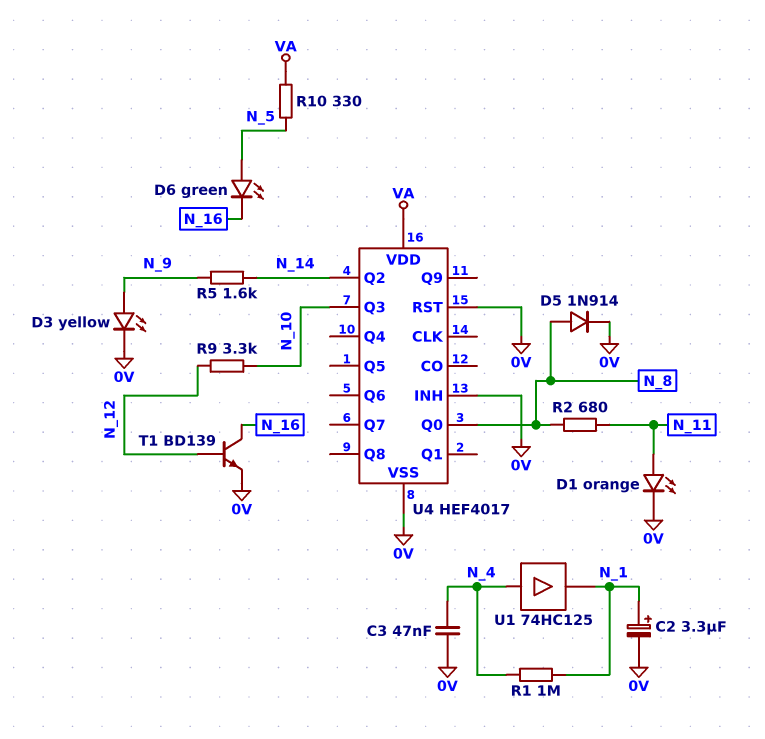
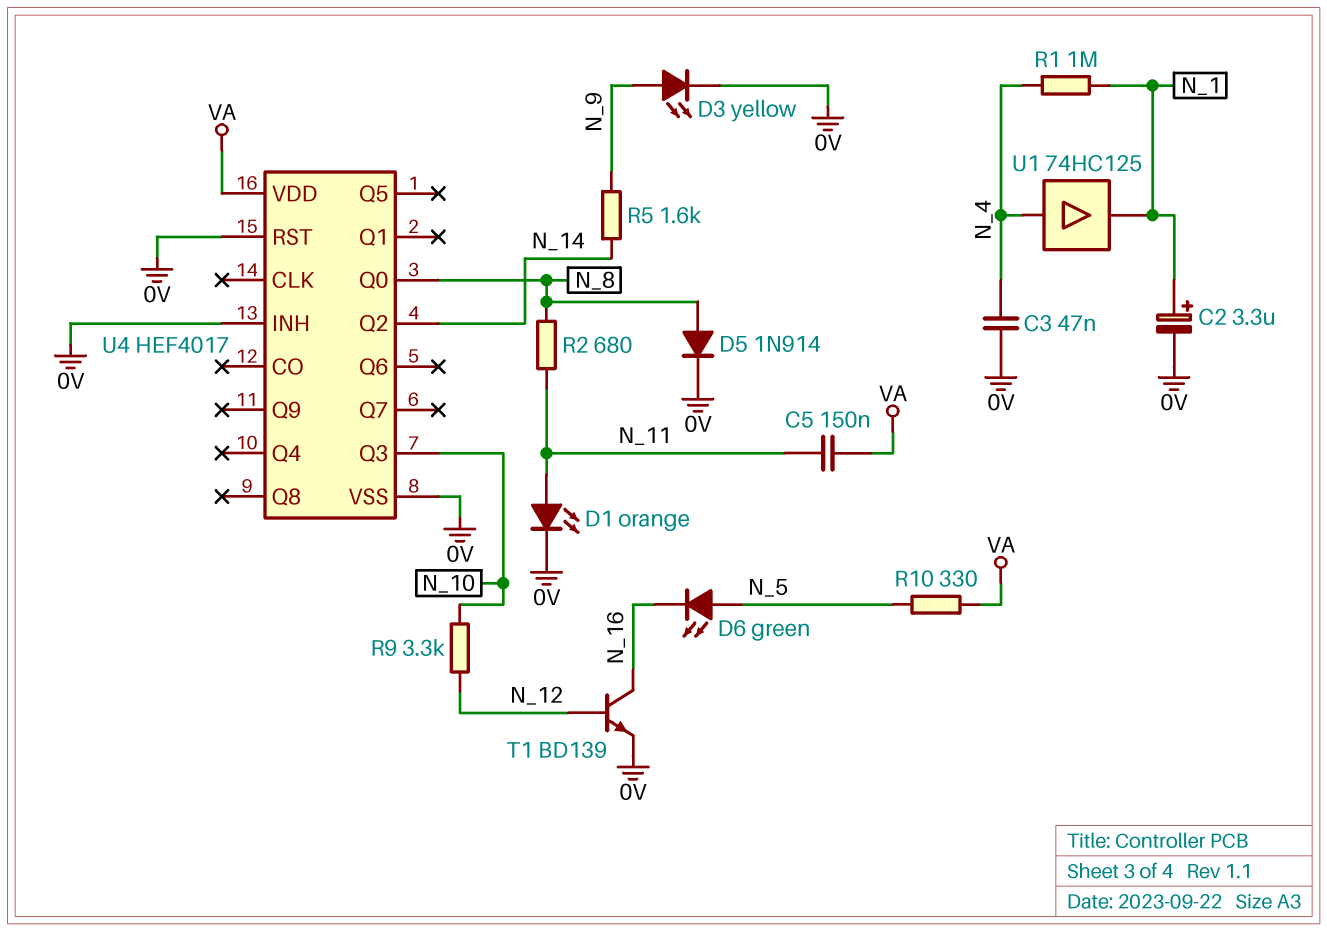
C5: none -> 150nF (N_11, VA)

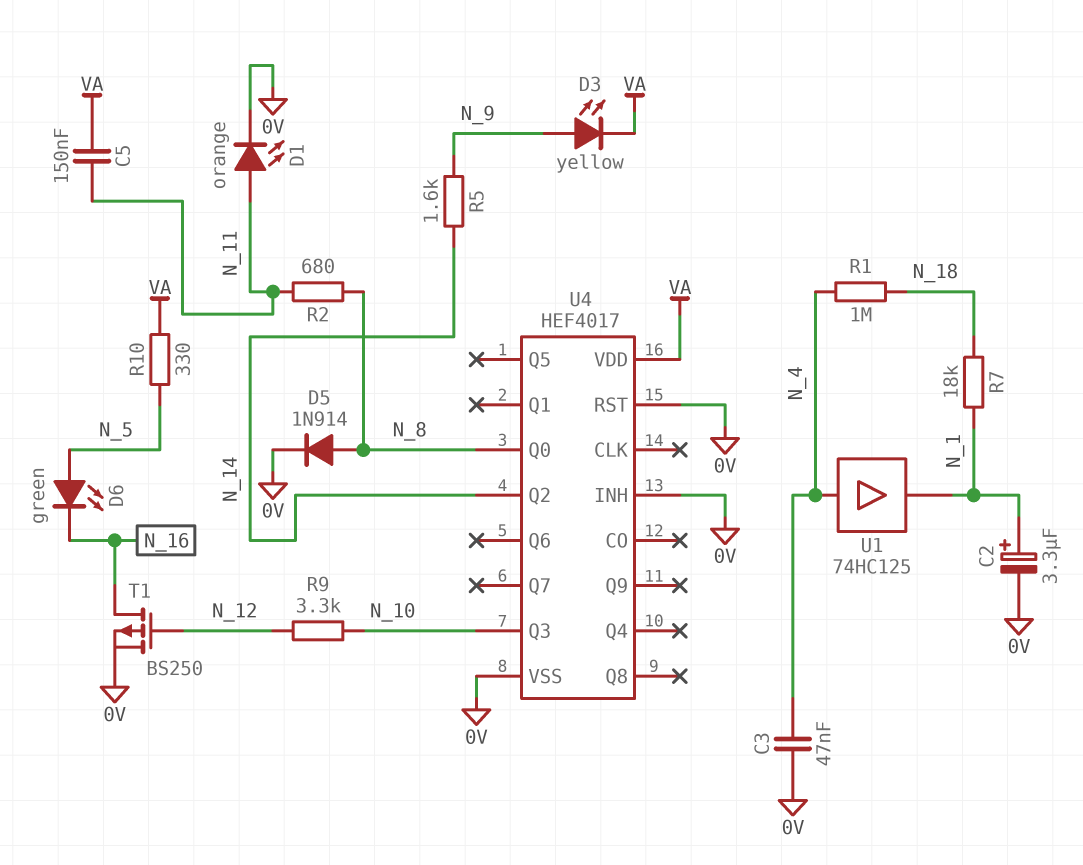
D3: LED yellow (A N_9, K 0V) -> LED yellow (A N_9, K VA)
R1: 1M (N_1, N_4) -> 1M (N_4, N_18)
R7: none -> 18k (N_1, N_18)
T1: NPN BD139 (B N_12, C N_16, E 0V) -> PMOS BS250 (G N_12, D N_16, S 0V)

